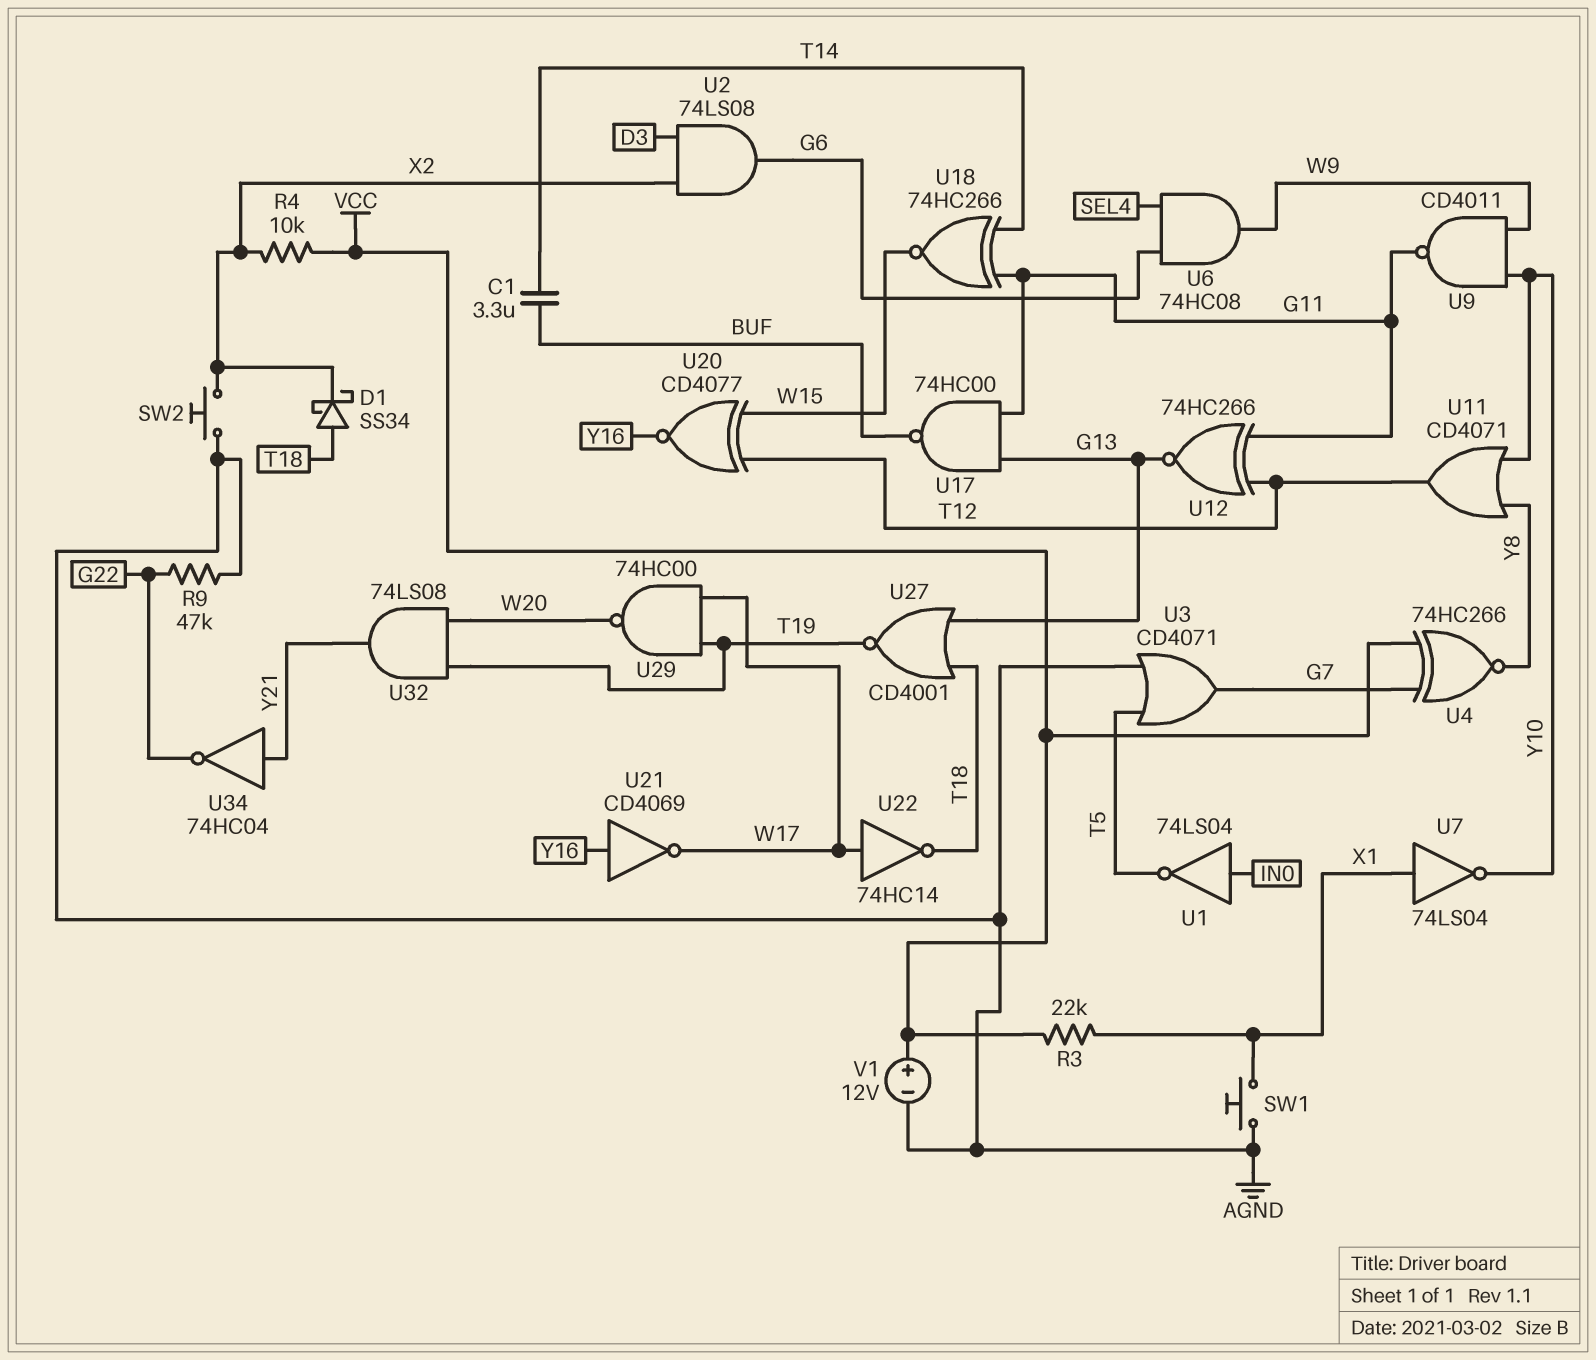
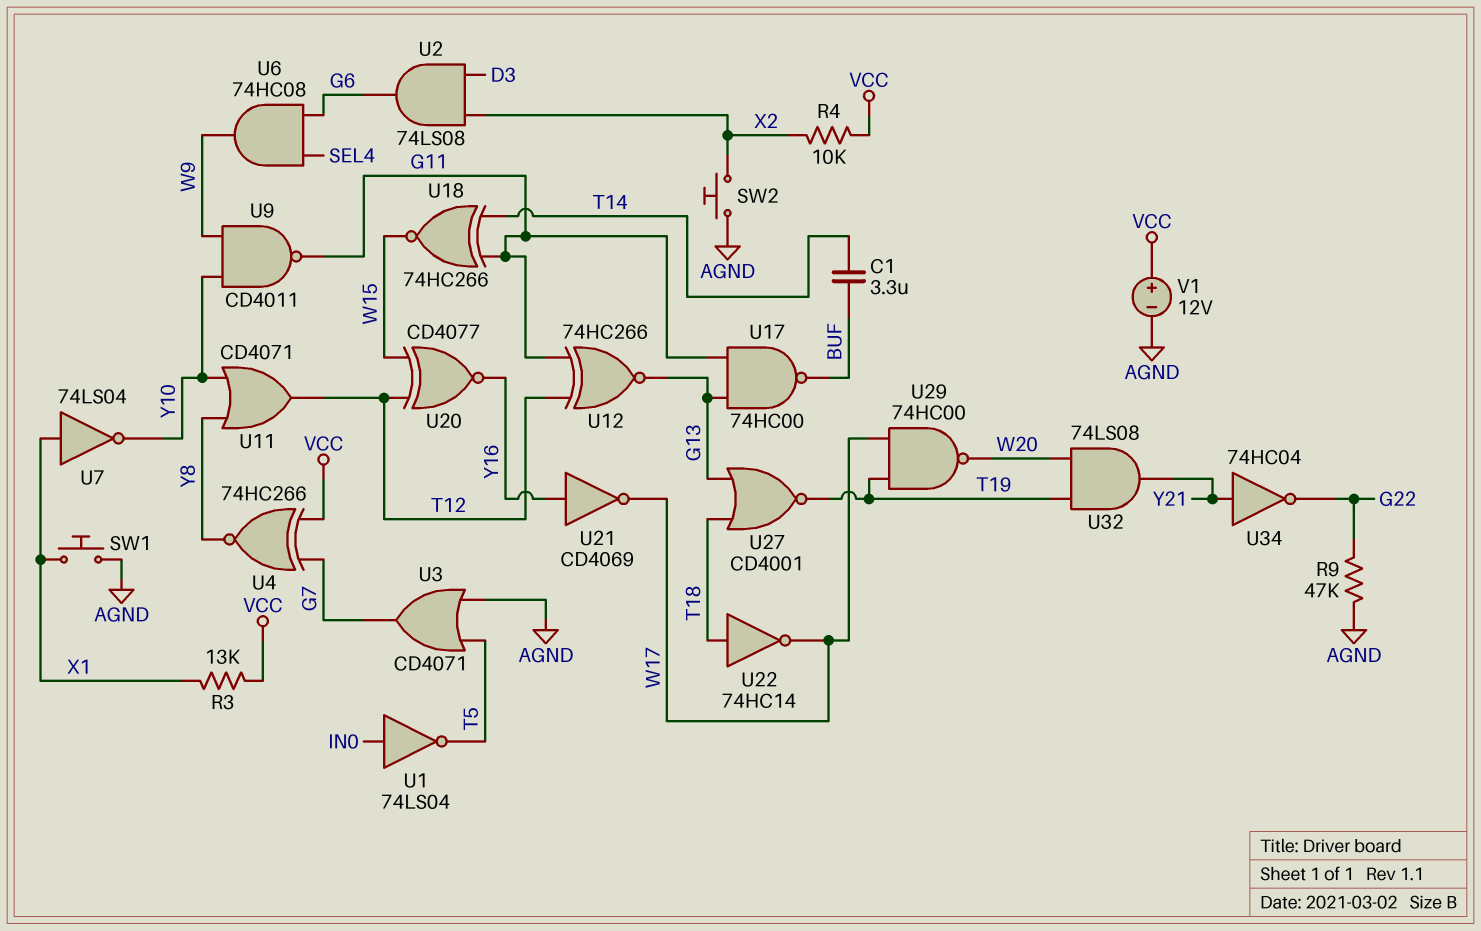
D1: schottky SS34 (A T18, K X2) -> none
R3: 22k (VCC, X1) -> 13k (VCC, X1)
U22: NOT 74HC14 (in W17, out T18) -> NOT 74HC14 (in T18, out W17)

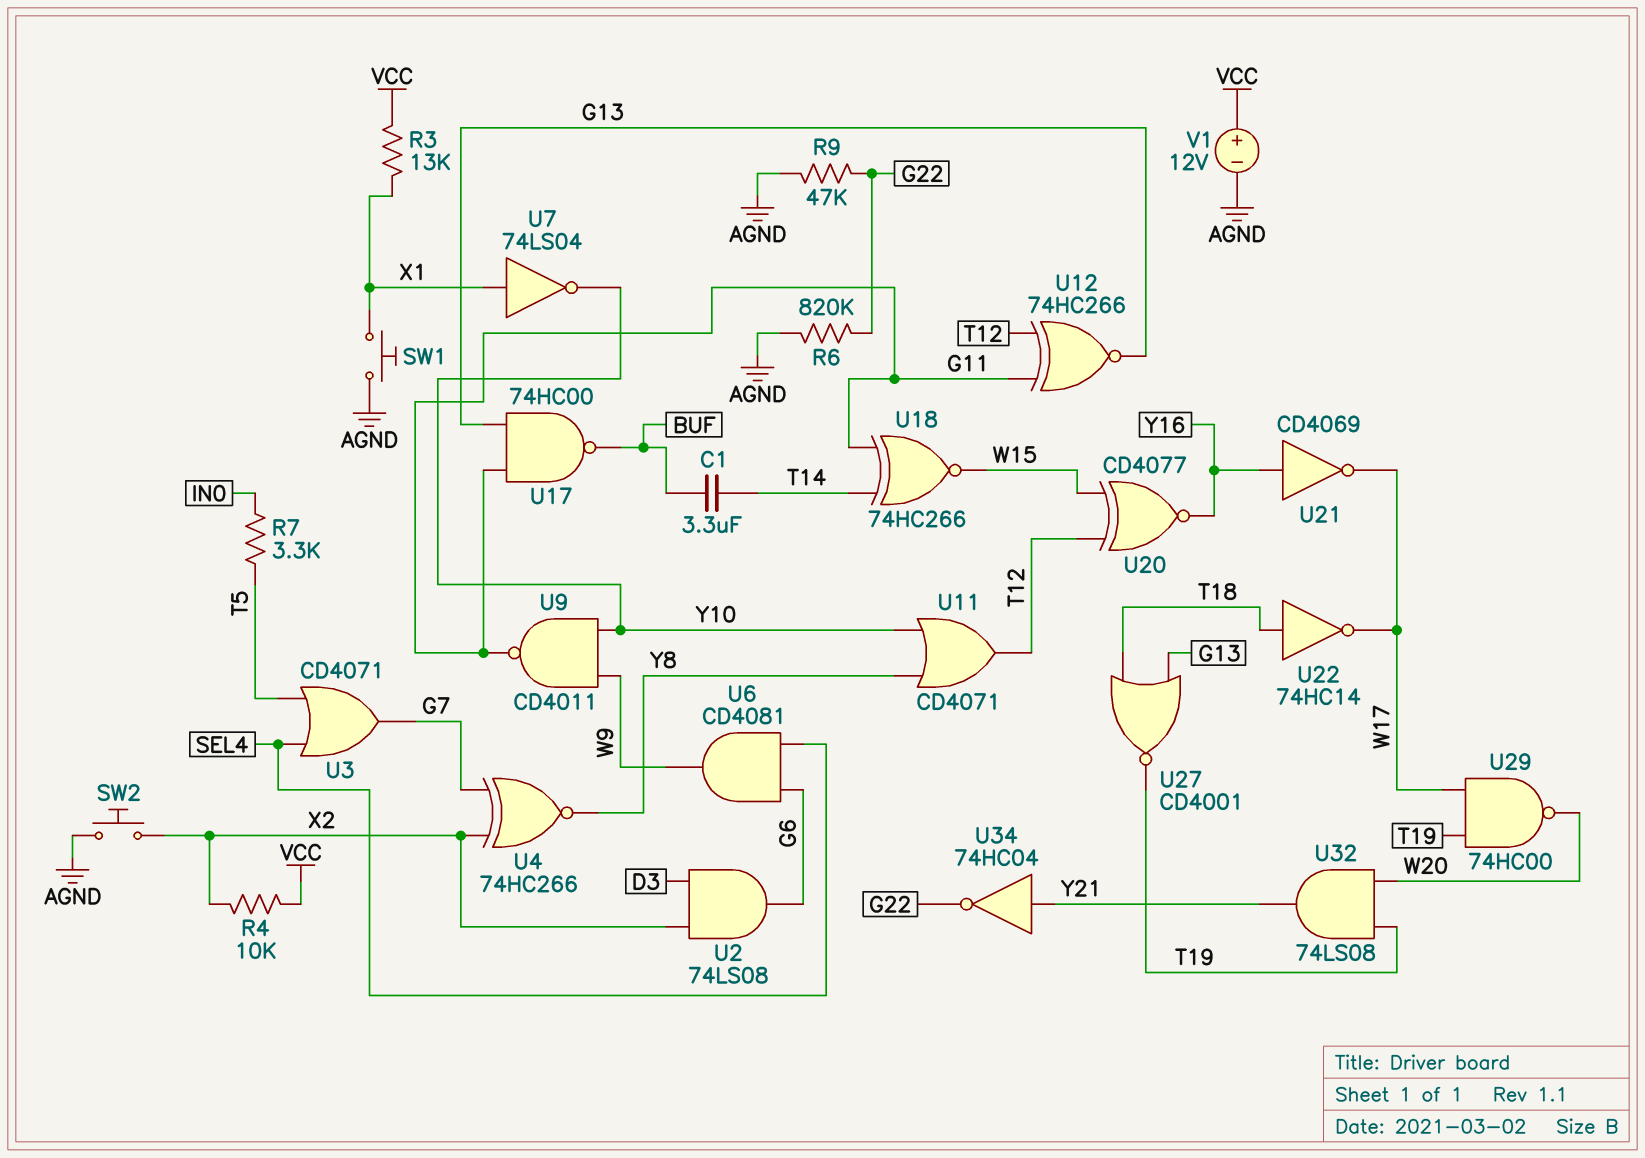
R6: none -> 820k (AGND, G22)
R7: none -> 3.3k (IN0, T5)
U1: NOT 74LS04 (in IN0, out T5) -> none
U3: OR CD4071 (in AGND, in T5, out G7) -> OR CD4071 (in SEL4, in T5, out G7)
U4: XNOR 74HC266 (in G7, in VCC, out Y8) -> XNOR 74HC266 (in G7, in X2, out Y8)
U6: AND 74HC08 (in G6, in SEL4, out W9) -> AND CD4081 (in G6, in SEL4, out W9)

